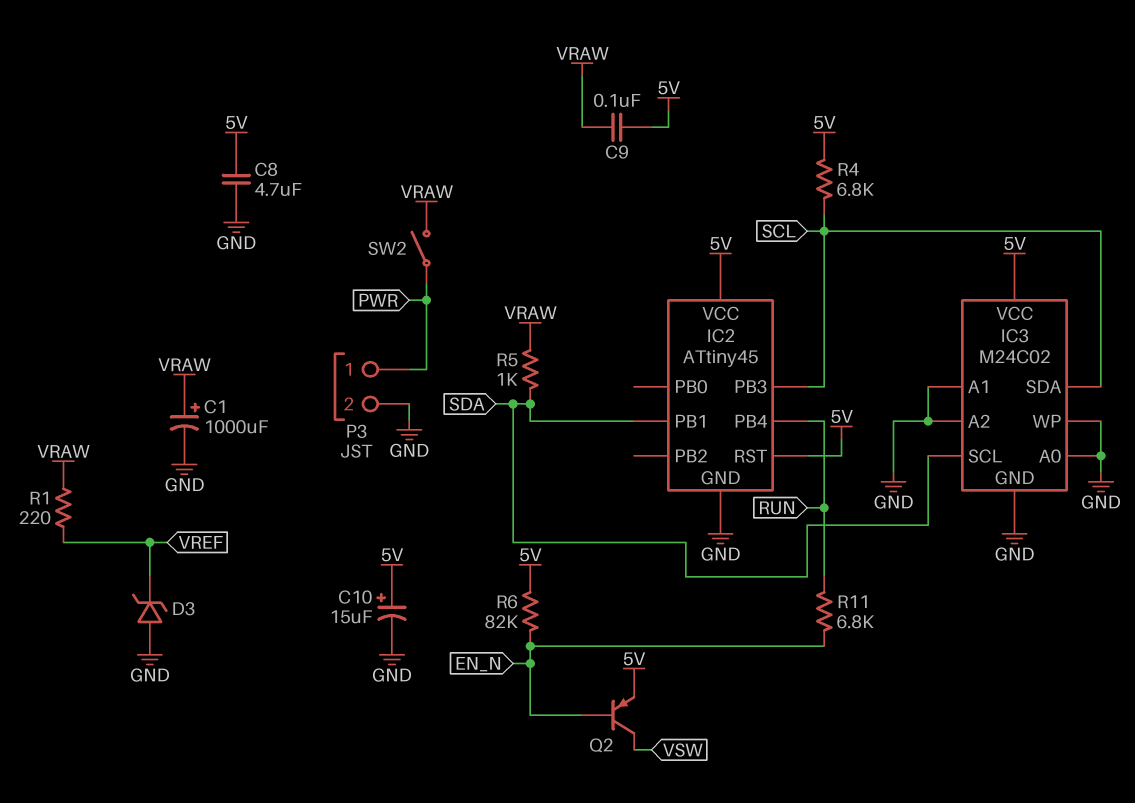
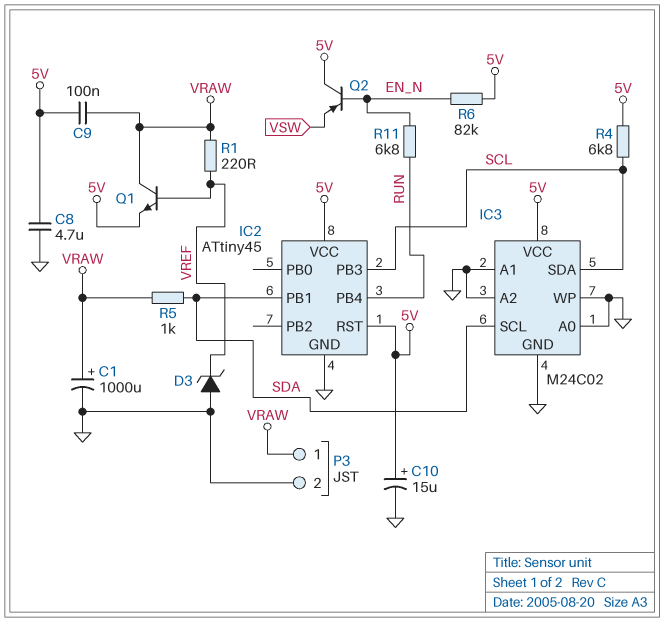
P3 pin 1: PWR -> VRAW
Q1: none -> NPN (B VREF, C VRAW, E 5V)
Q2: PNP (B EN_N, C VSW, E 5V) -> PNP (B EN_N, C 5V, E VSW)
SW2: switch (PWR, VRAW) -> none

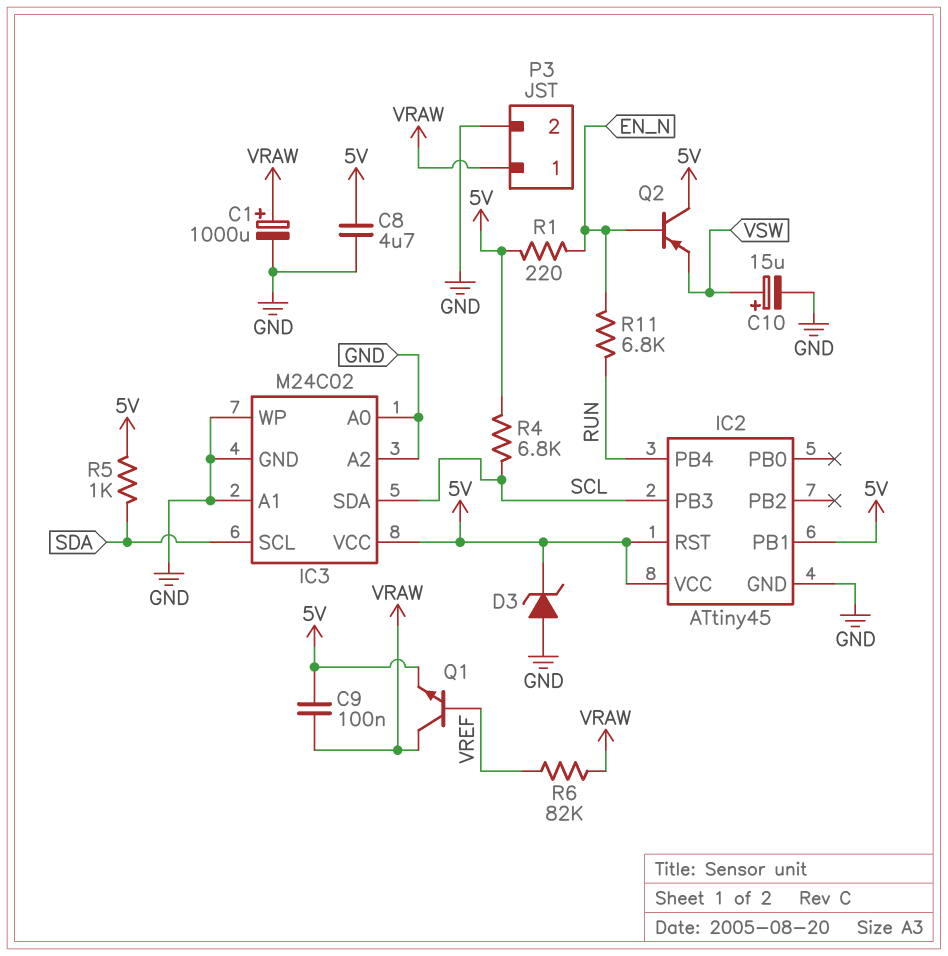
C10: 15uF (plus 5V, minus GND) -> 15uF (plus VSW, minus GND)
D3: zener (A GND, K VREF) -> zener (A GND, K 5V)
IC2 pin PB1: SDA -> 5V
R1: 220 (VRAW, VREF) -> 220 (5V, EN_N)
R5: 1k (SDA, VRAW) -> 1k (5V, SDA)
R6: 82k (5V, EN_N) -> 82k (VRAW, VREF)

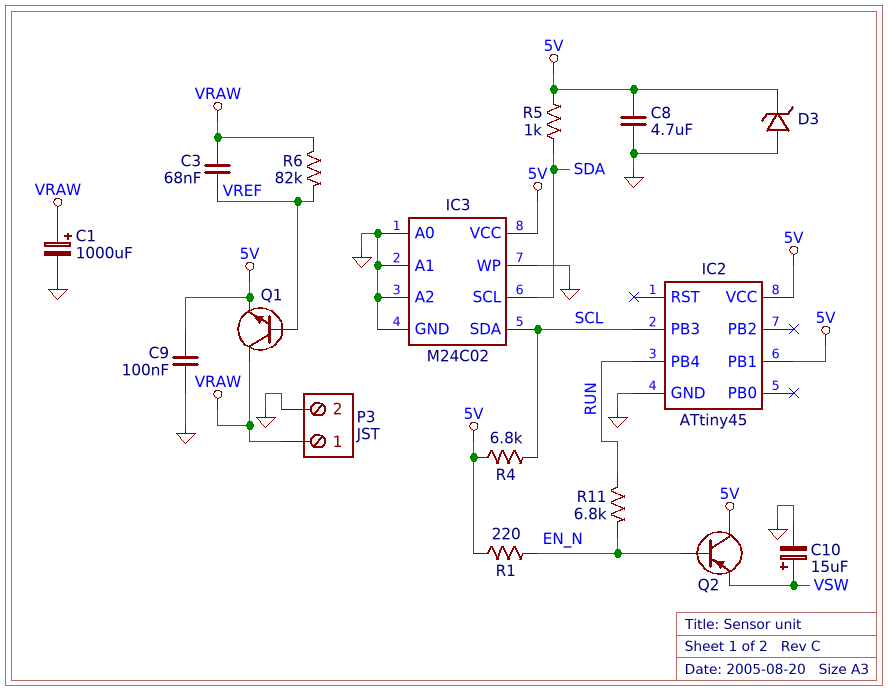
C3: none -> 68nF (VRAW, VREF)
C9: 100nF (5V, VRAW) -> 100nF (5V, GND)
IC2 pin RST: 5V -> none

